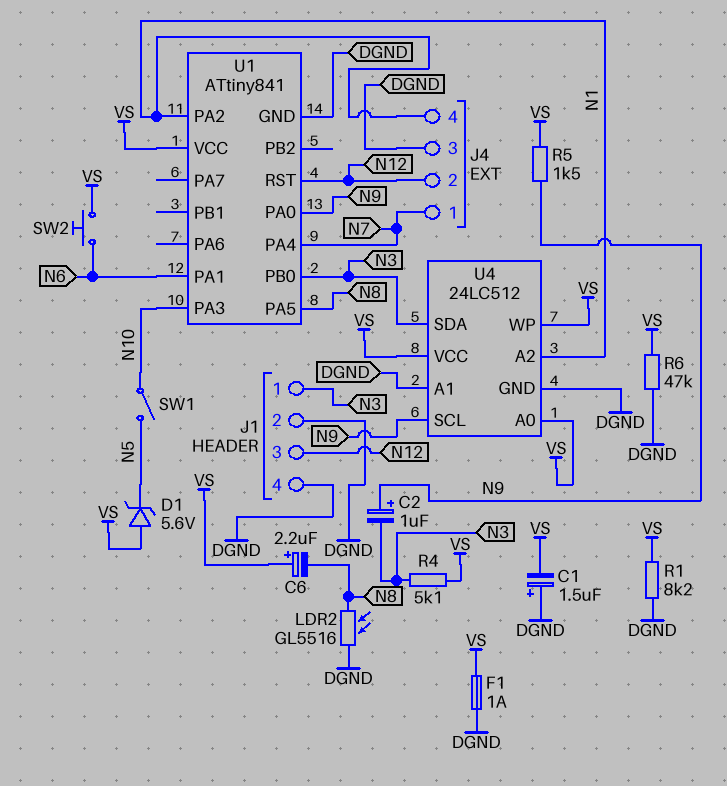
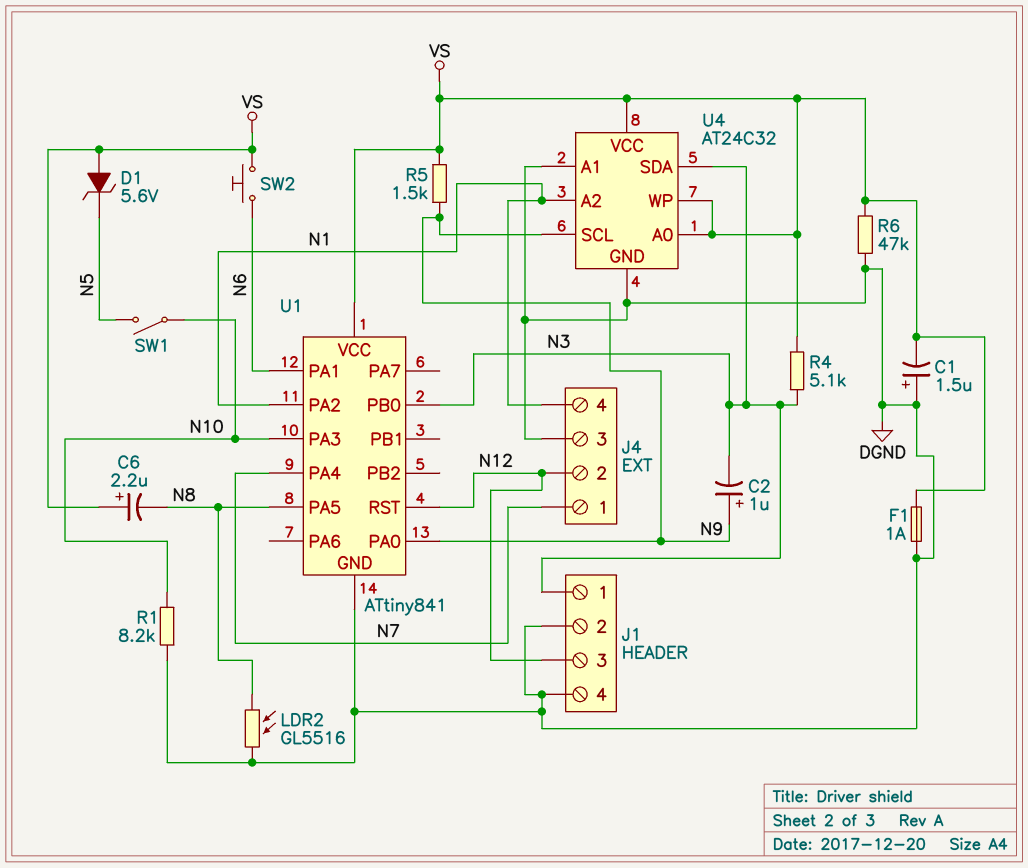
R1: 8.2k (DGND, VS) -> 8.2k (DGND, N10)
U4: 24LC512 -> AT24C32

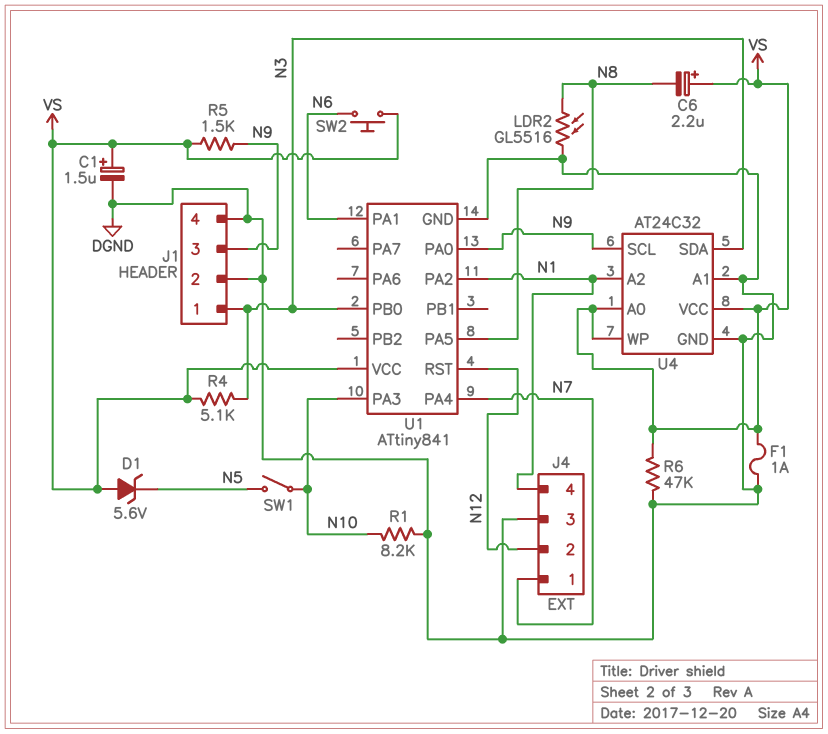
C1: 1.5uF (plus DGND, minus VS) -> 1.5uF (plus VS, minus DGND)
C2: 1uF (plus N9, minus N3) -> none
J1 pin 3: N12 -> N9

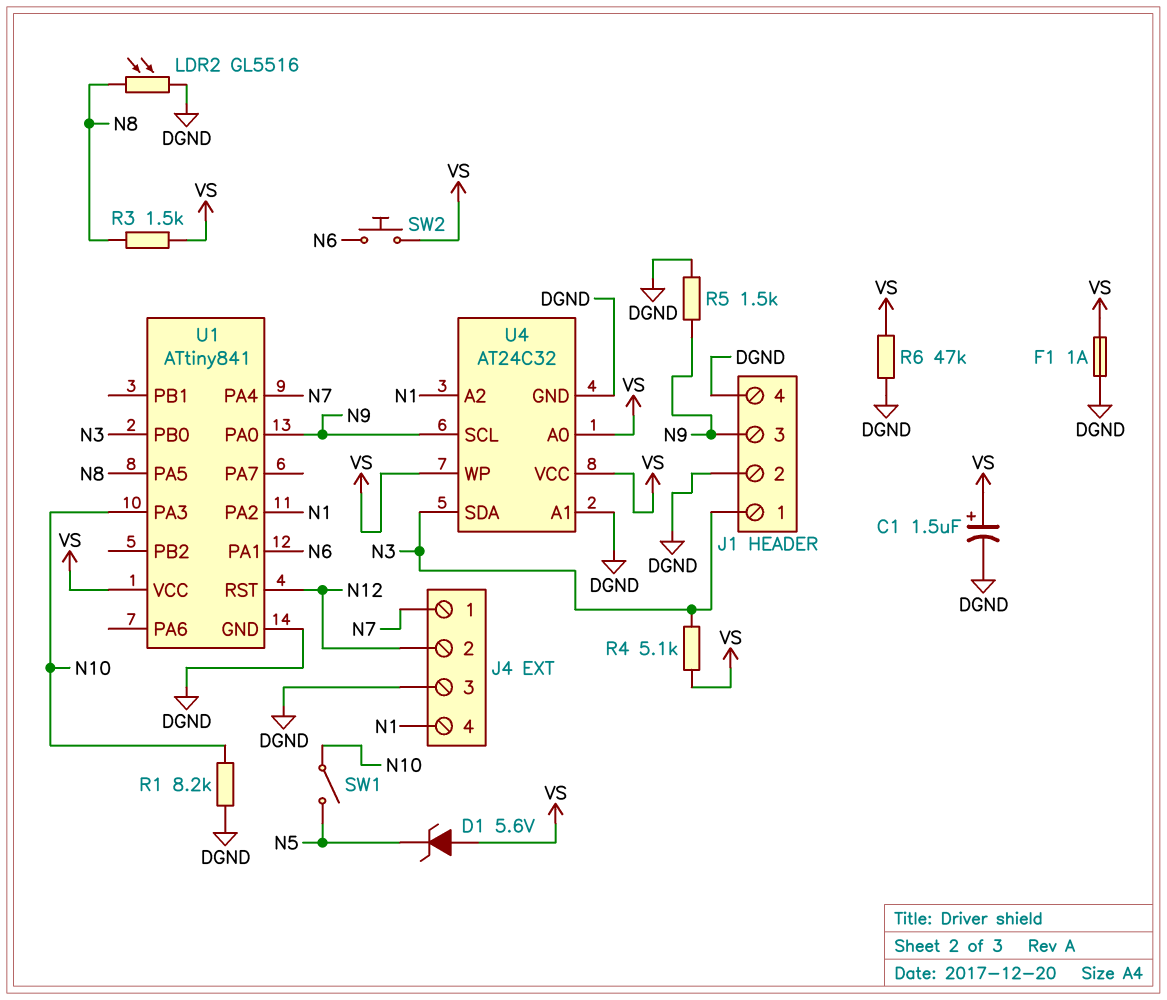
C6: 2.2uF (plus VS, minus N8) -> none
R3: none -> 1.5k (N8, VS)
R5: 1.5k (N9, VS) -> 1.5k (DGND, N9)

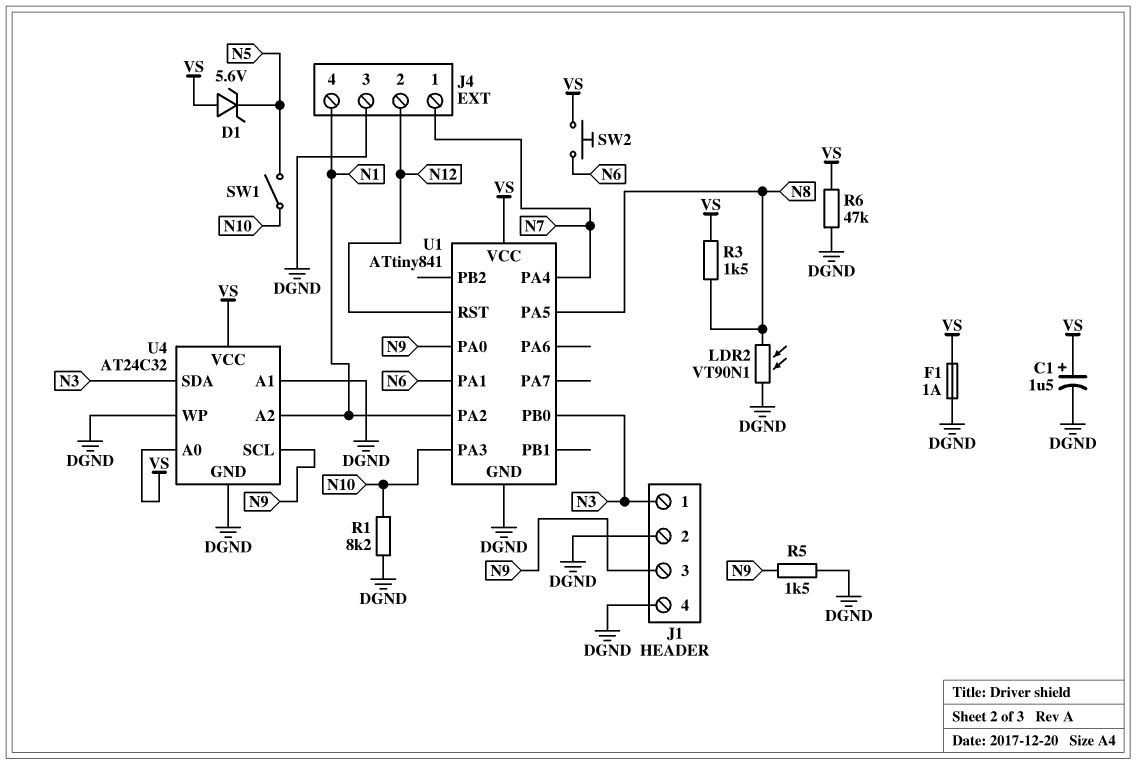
LDR2: GL5516 (DGND, N8) -> VT90N1 (DGND, N8)
R4: 5.1k (N3, VS) -> none
U4 pin WP: VS -> DGND

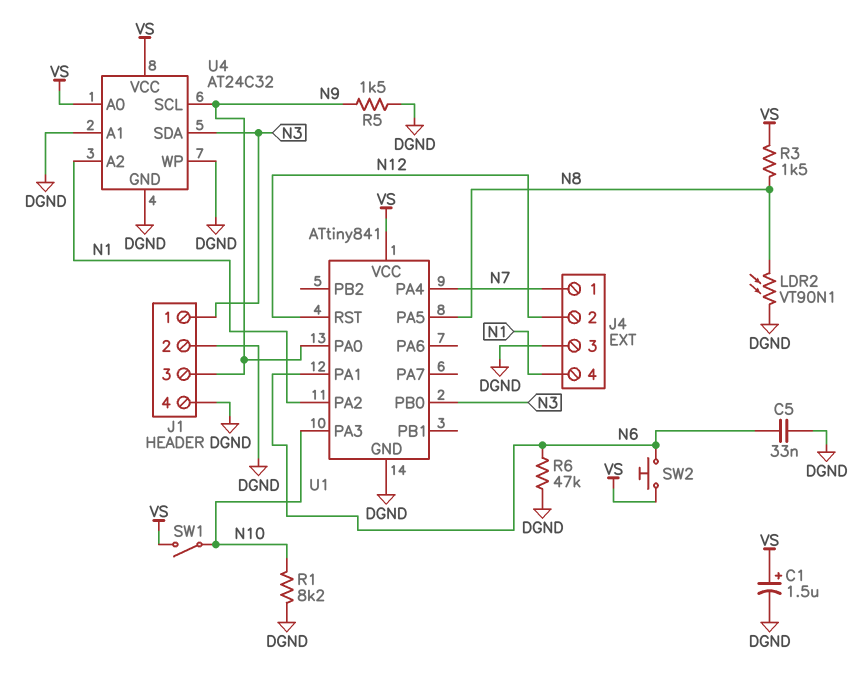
C5: none -> 33nF (DGND, N6)
D1: zener 5.6V (A VS, K N5) -> none
F1: 1A (DGND, VS) -> none
R6: 47k (DGND, VS) -> 47k (DGND, N6)
SW1: switch (N5, N10) -> switch (N10, VS)

